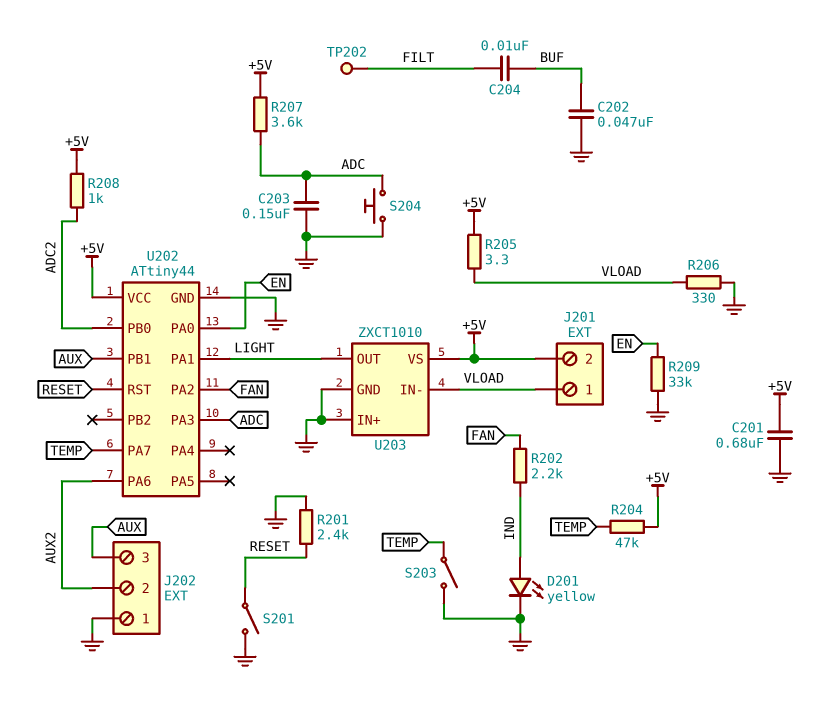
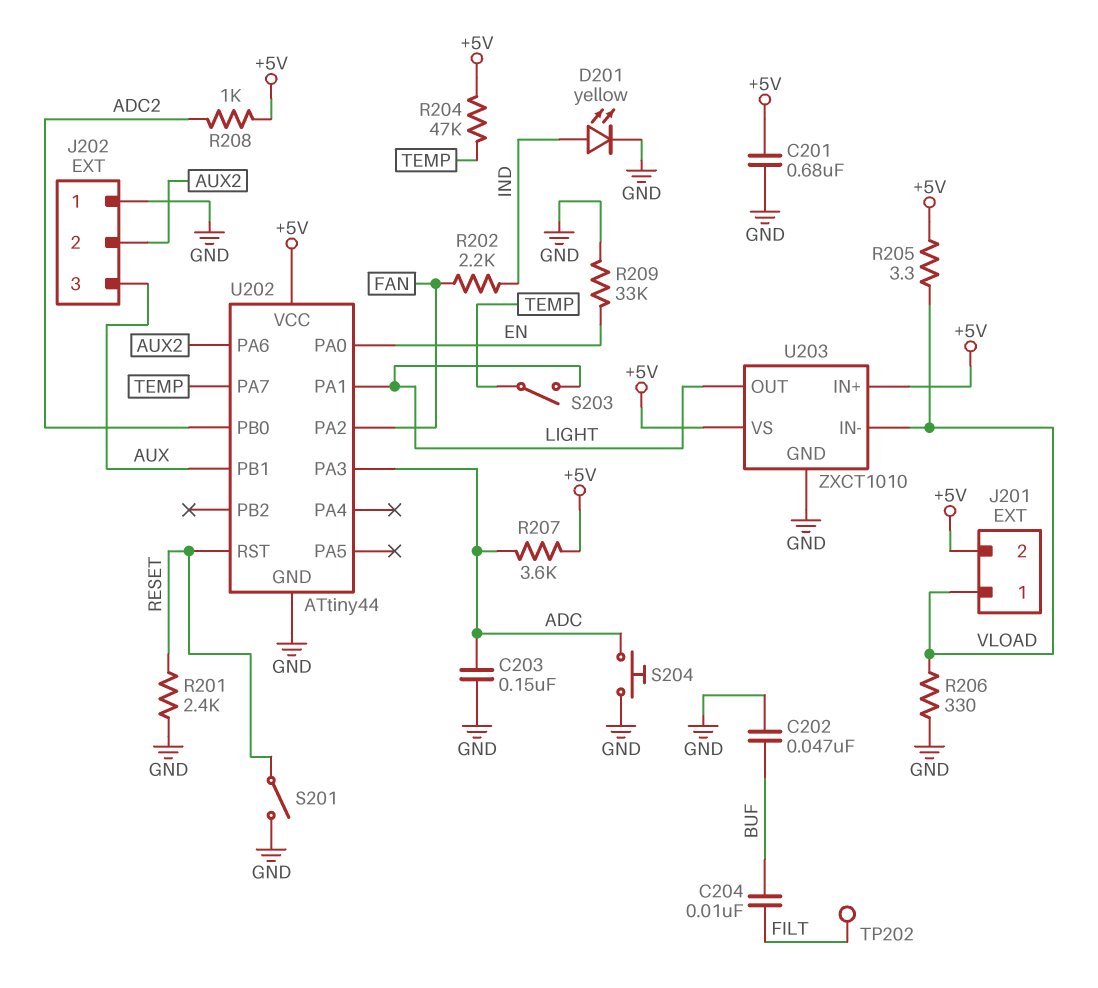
S203: switch (GND, TEMP) -> switch (LIGHT, TEMP)
U203 pin IN+: GND -> +5V

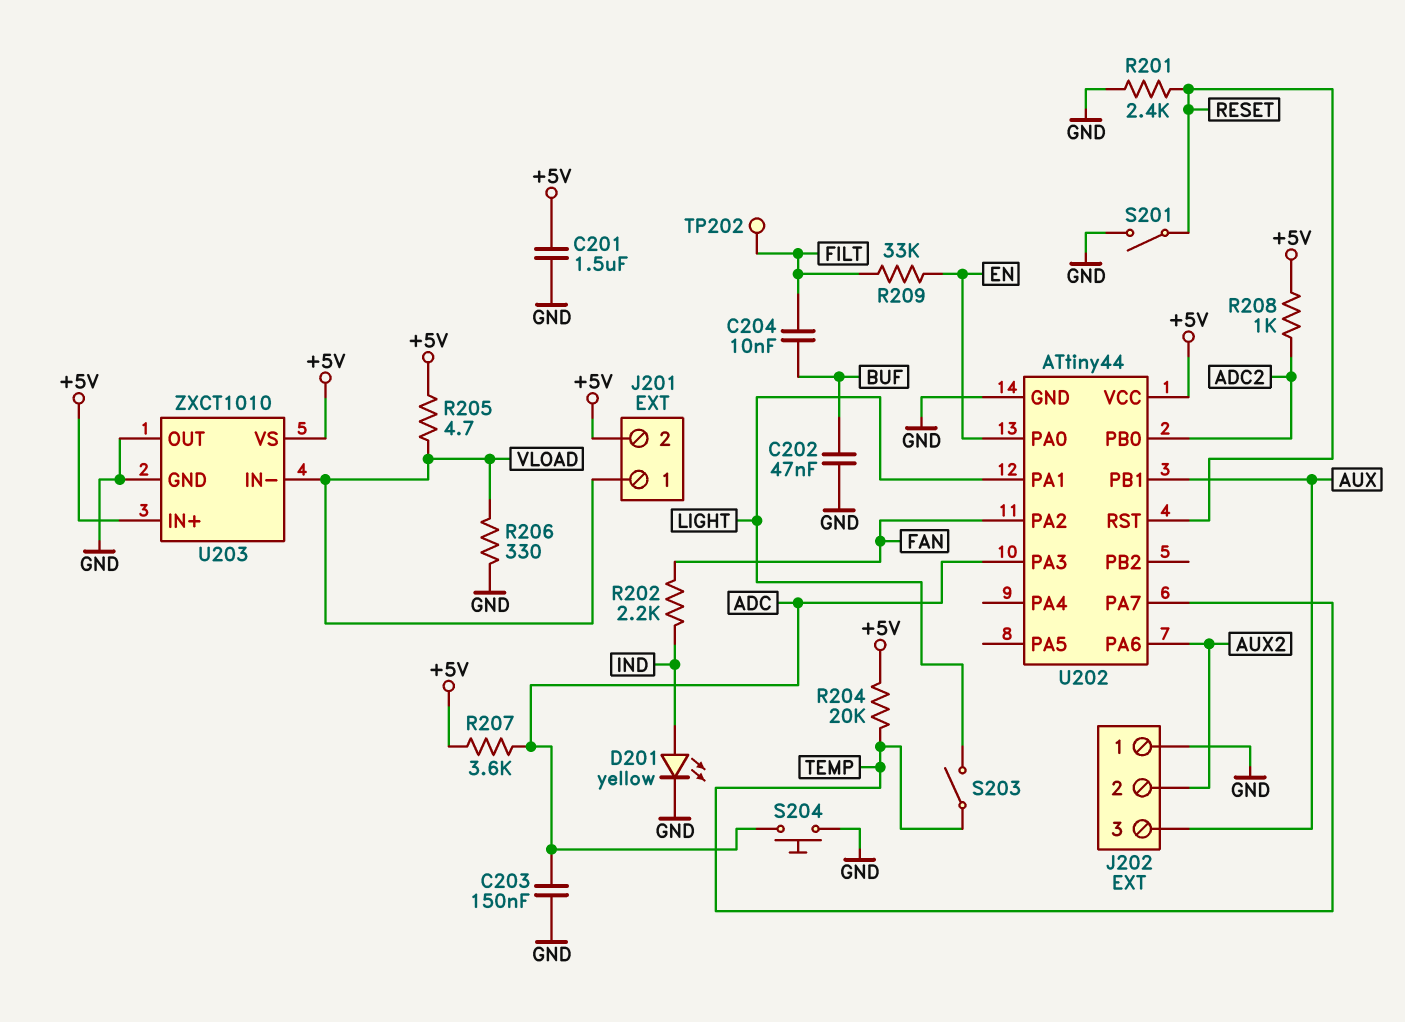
C201: 680nF (+5V, GND) -> 1.5uF (+5V, GND)
R204: 47k (+5V, TEMP) -> 20k (+5V, TEMP)
R205: 3.3 (+5V, VLOAD) -> 4.7 (+5V, VLOAD)
R209: 33k (EN, GND) -> 33k (EN, FILT)
U203 pin OUT: LIGHT -> GND

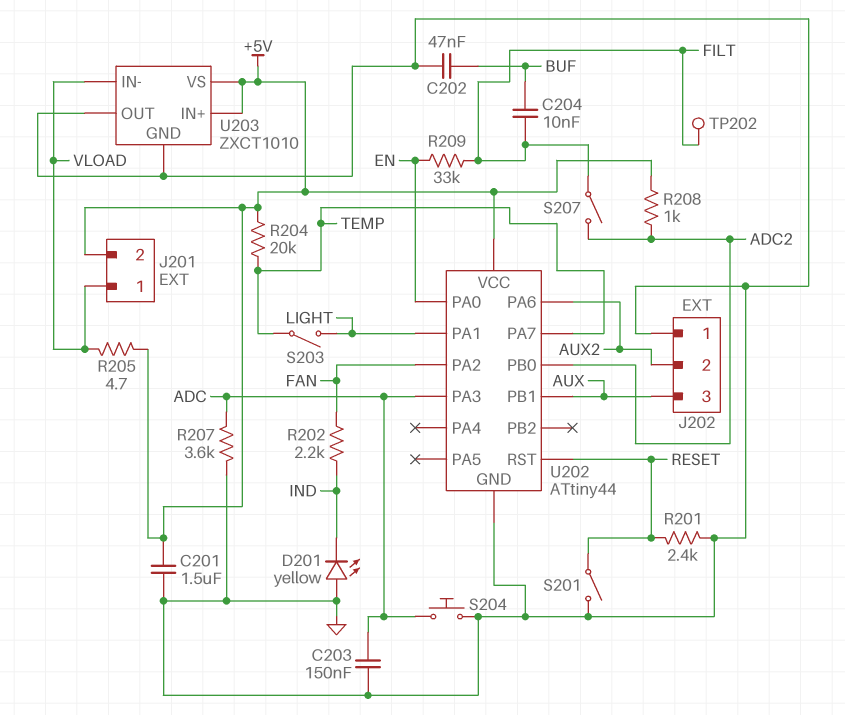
D201: LED yellow (A IND, K GND) -> LED yellow (A GND, K IND)
R206: 330 (GND, VLOAD) -> none
R207: 3.6k (+5V, ADC) -> 3.6k (ADC, GND)
S207: none -> switch (ADC2, FILT)

